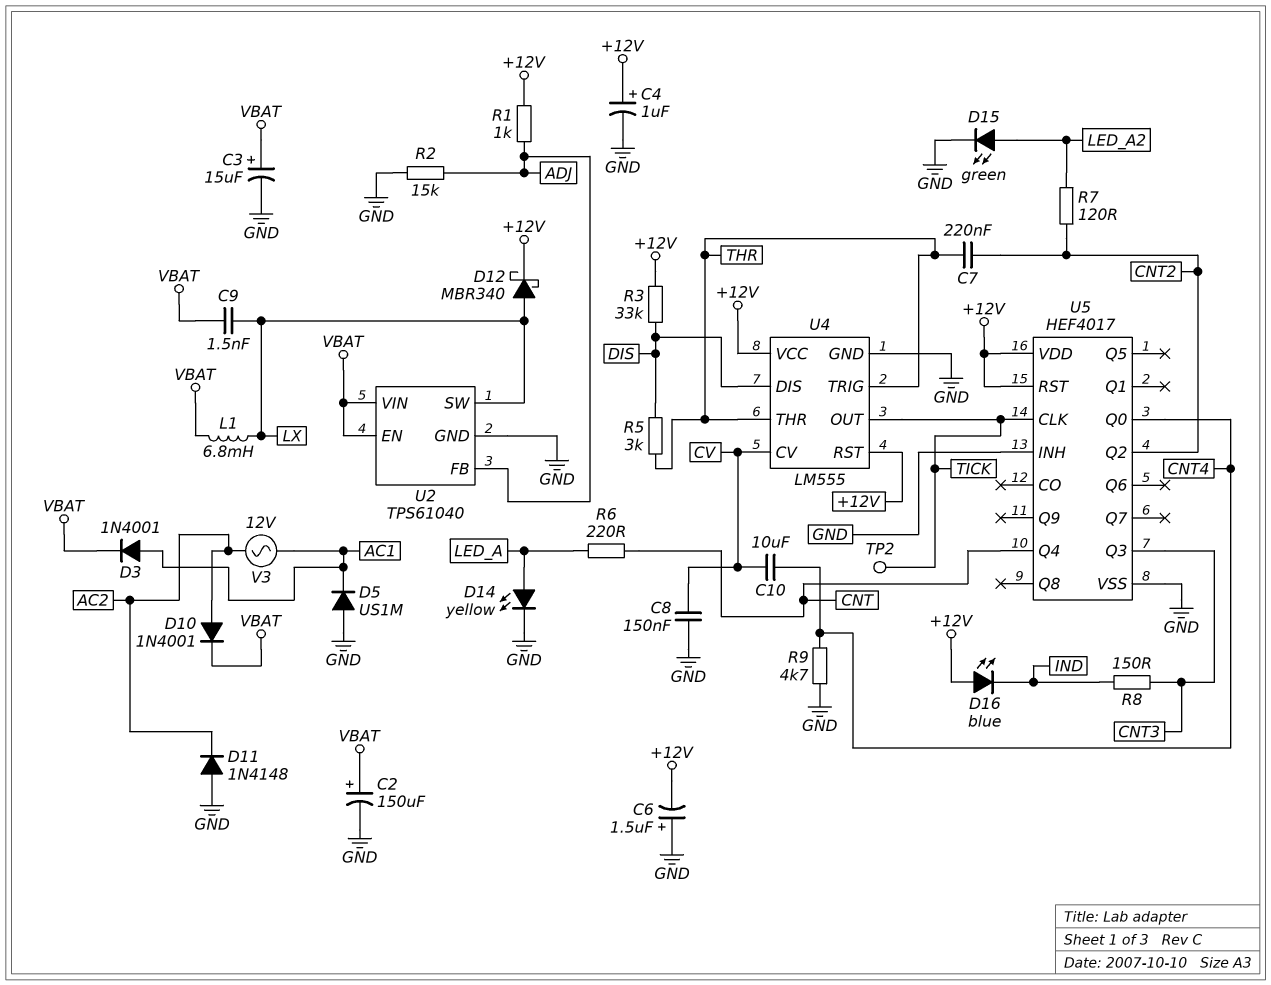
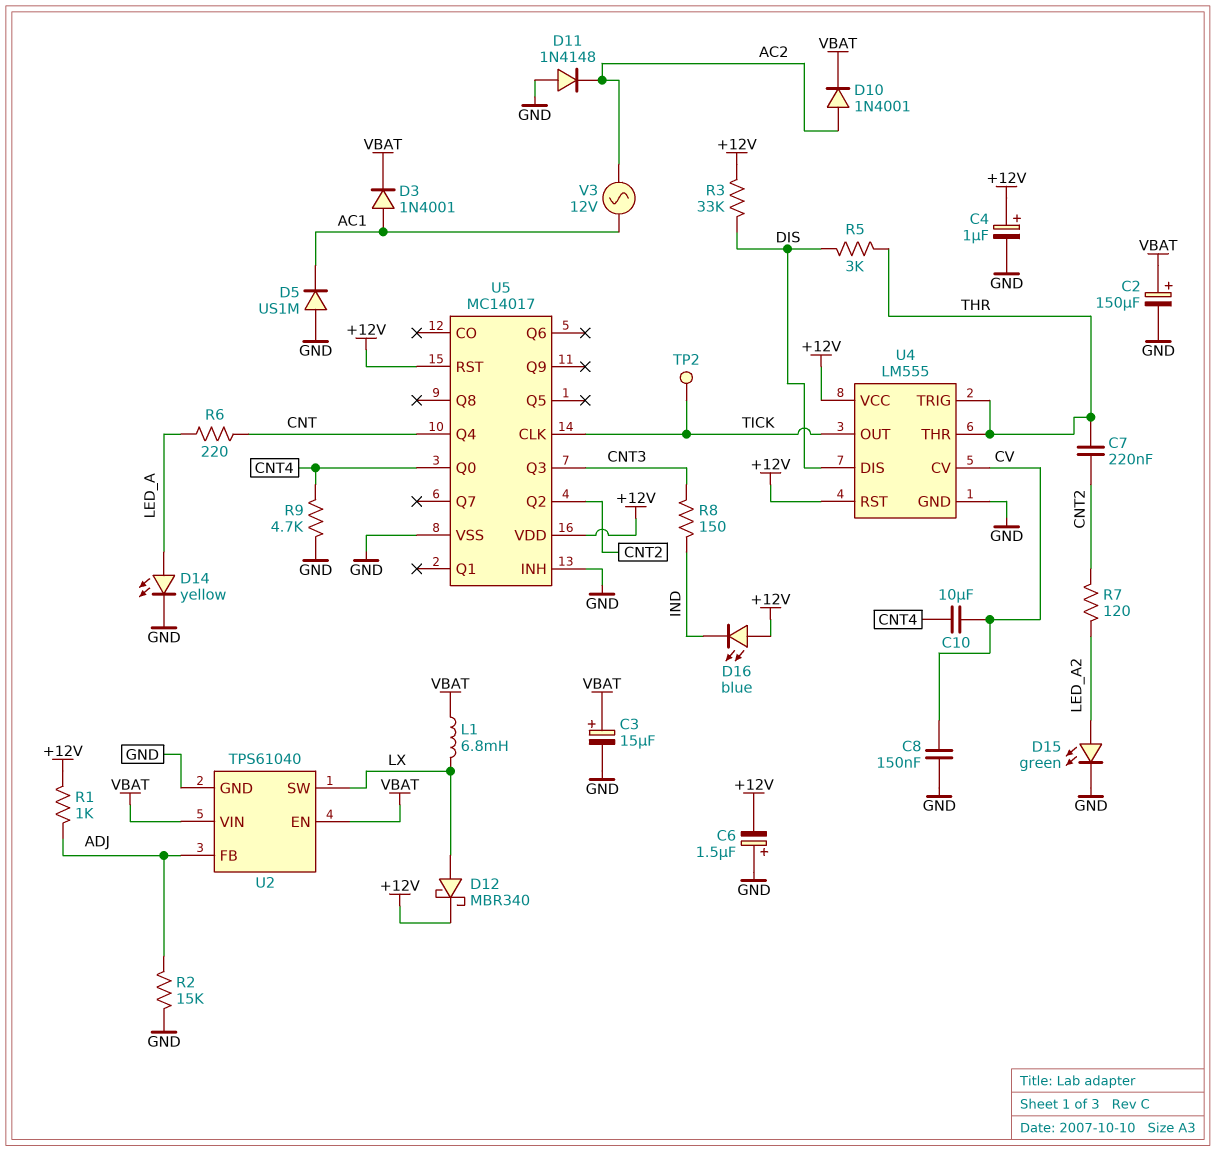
C9: 1.5nF (LX, VBAT) -> none
U5: HEF4017 -> MC14017

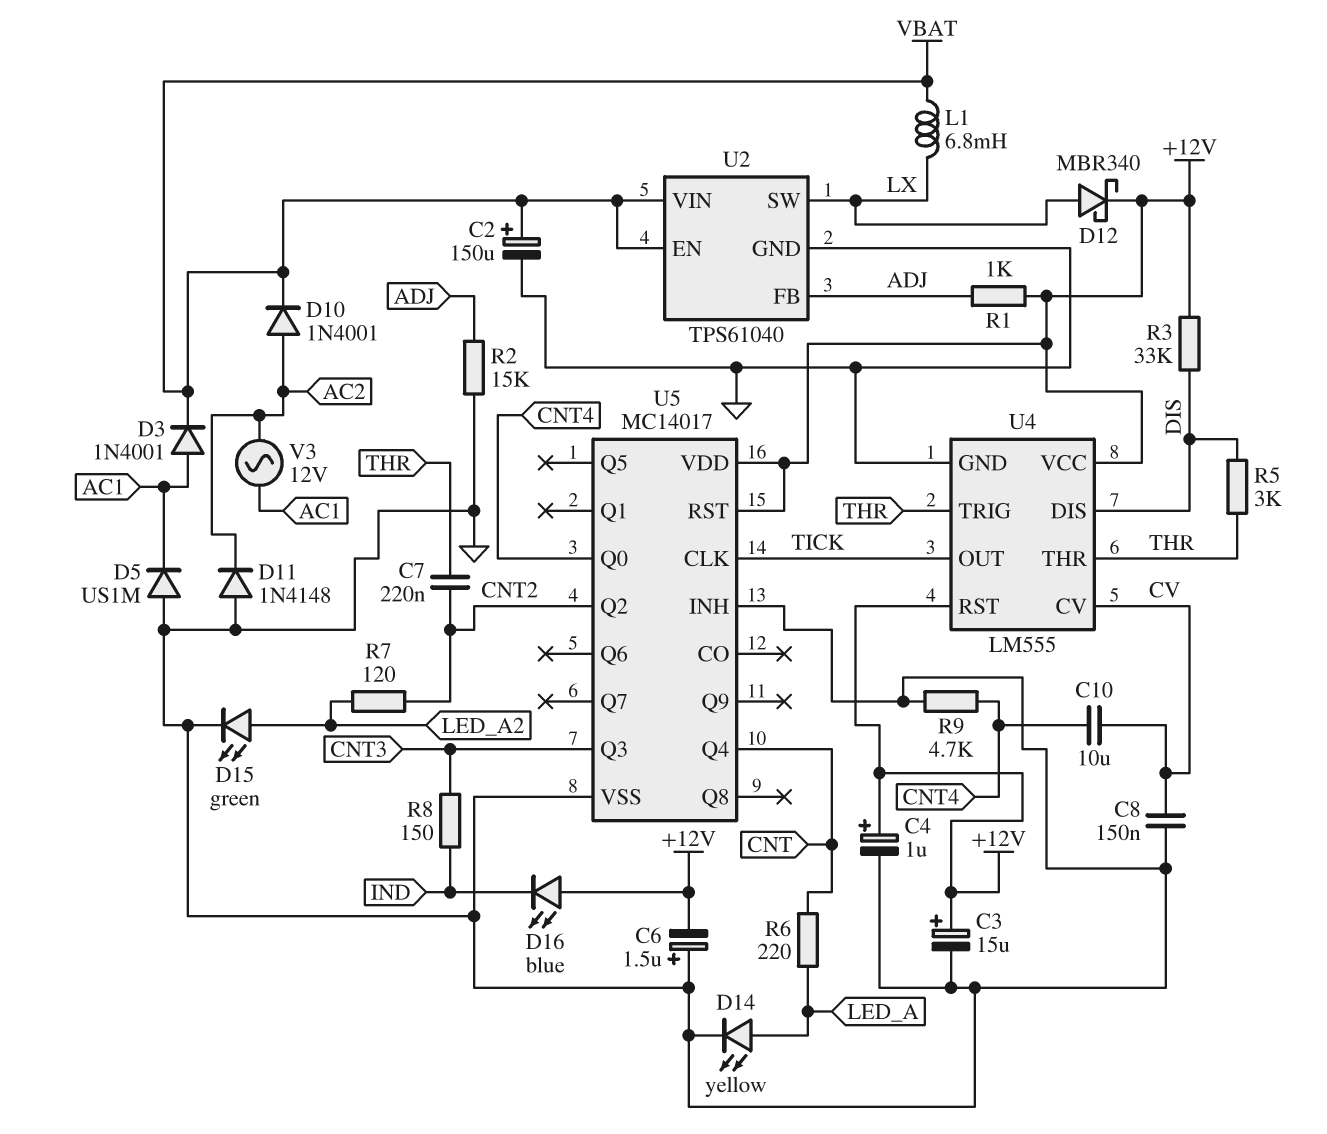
C3: 15uF (plus VBAT, minus GND) -> 15uF (plus +12V, minus GND)
TP2: test point (TICK) -> none

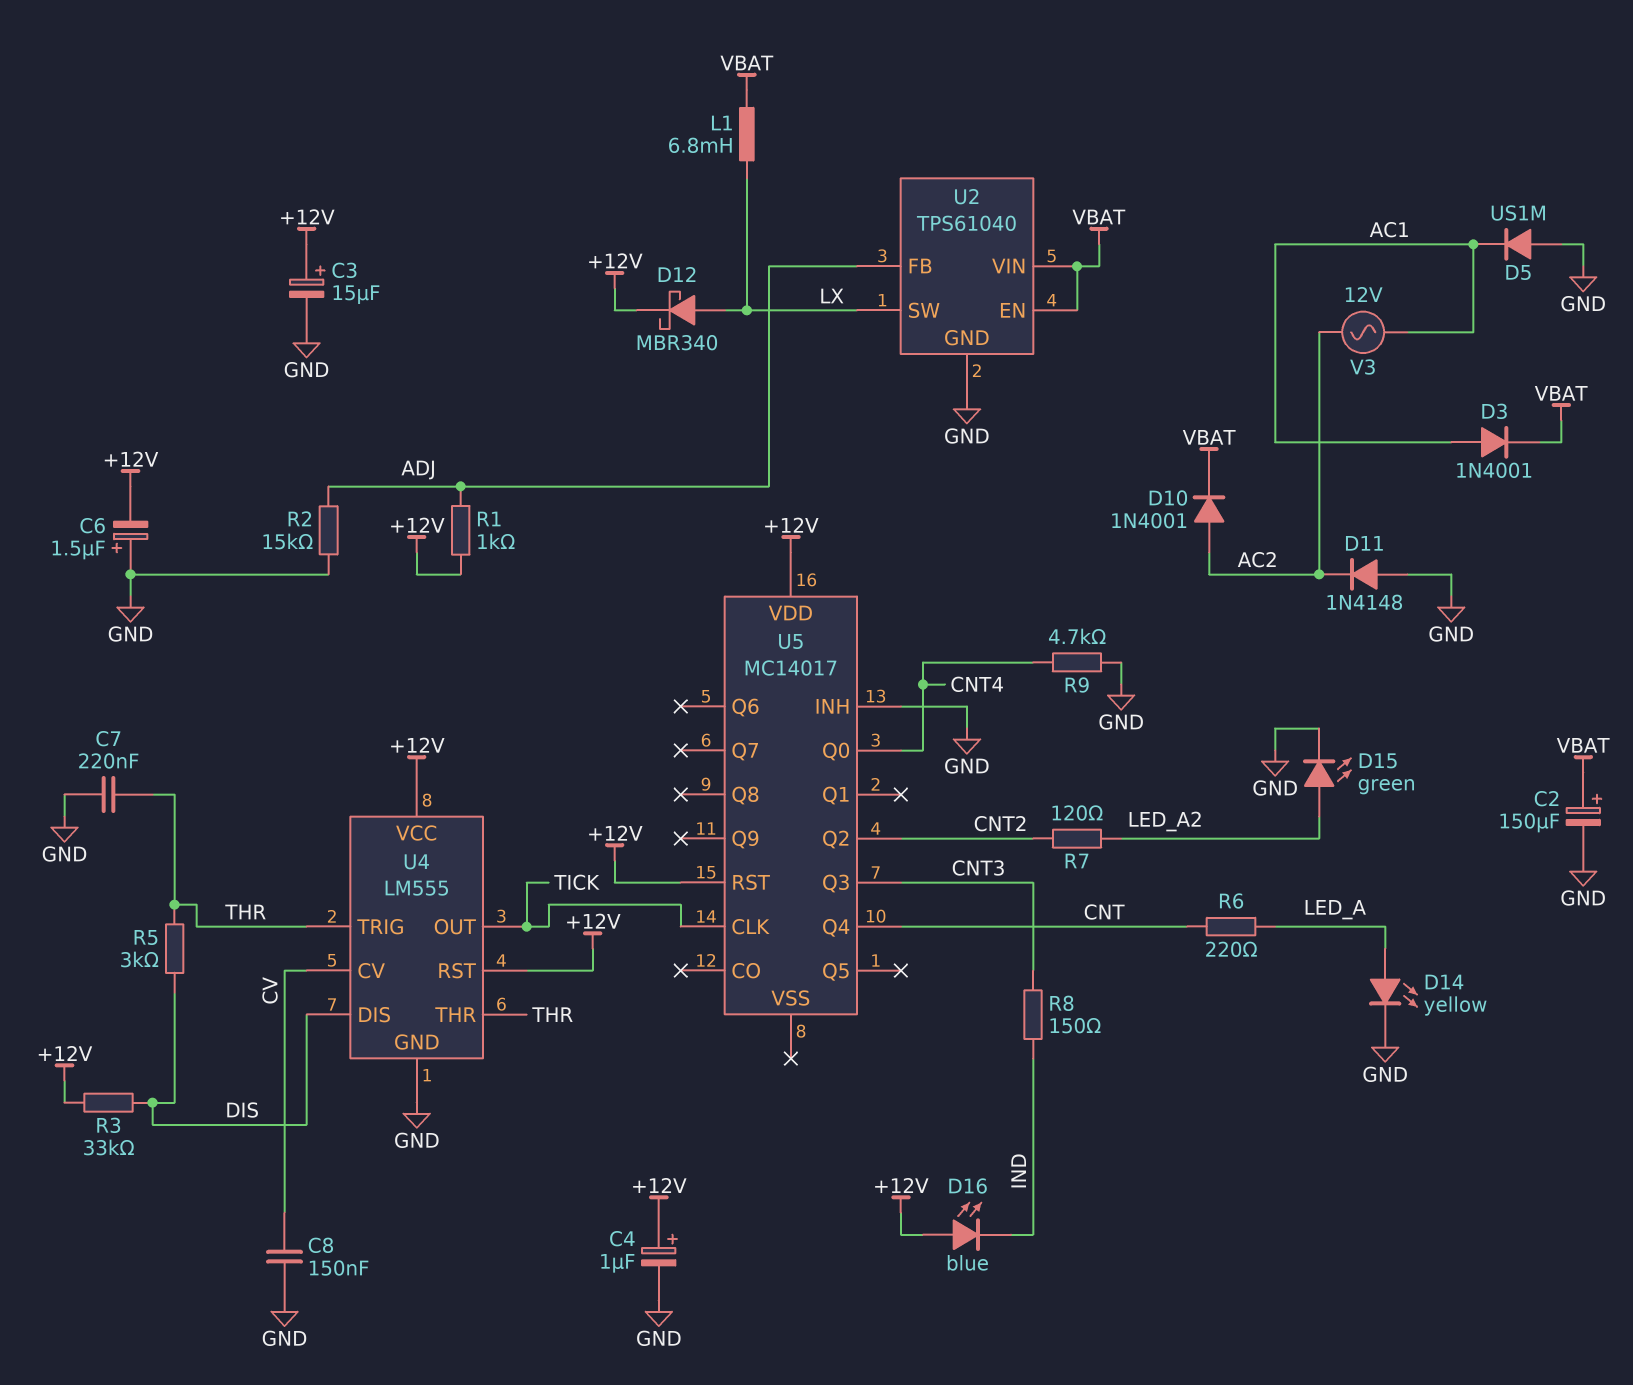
C7: 220nF (CNT2, THR) -> 220nF (GND, THR)
C10: 10uF (CNT4, CV) -> none
U5 pin VSS: GND -> none

